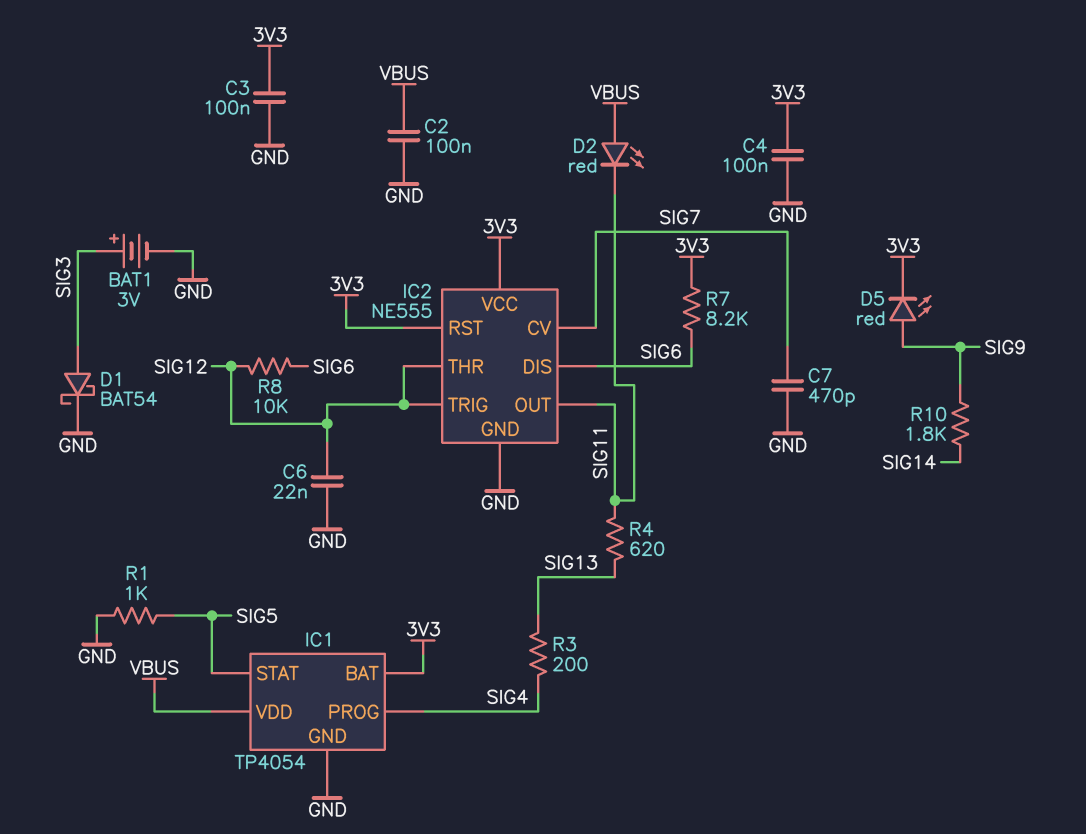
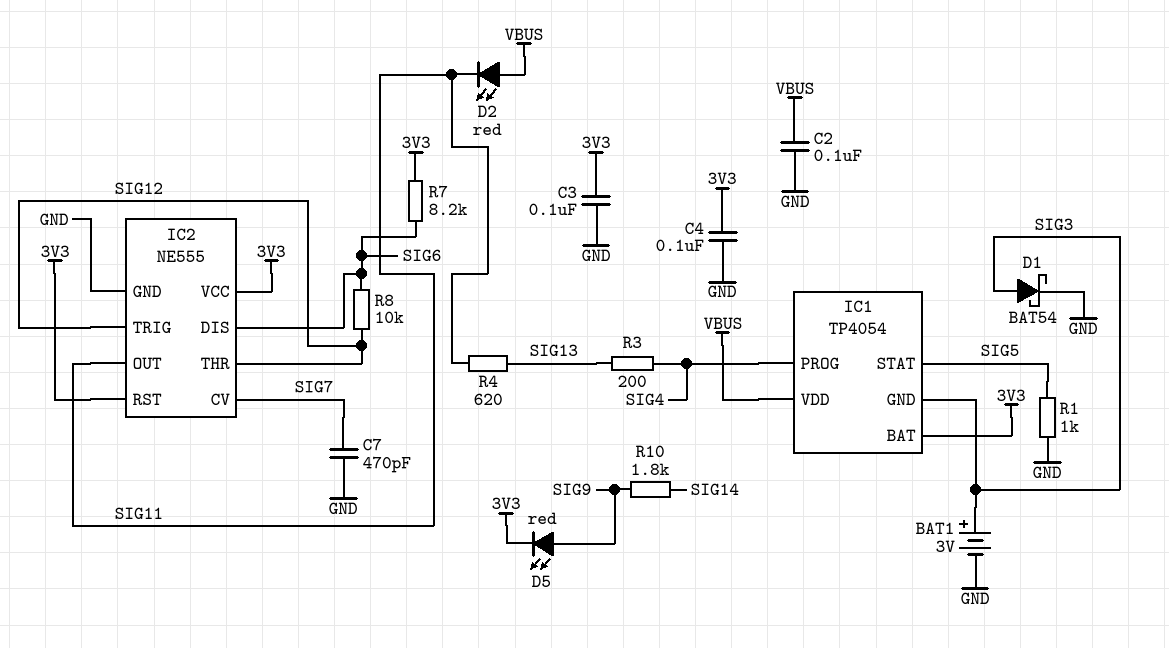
C6: 22nF (GND, SIG12) -> none
IC1 pin GND: GND -> SIG3

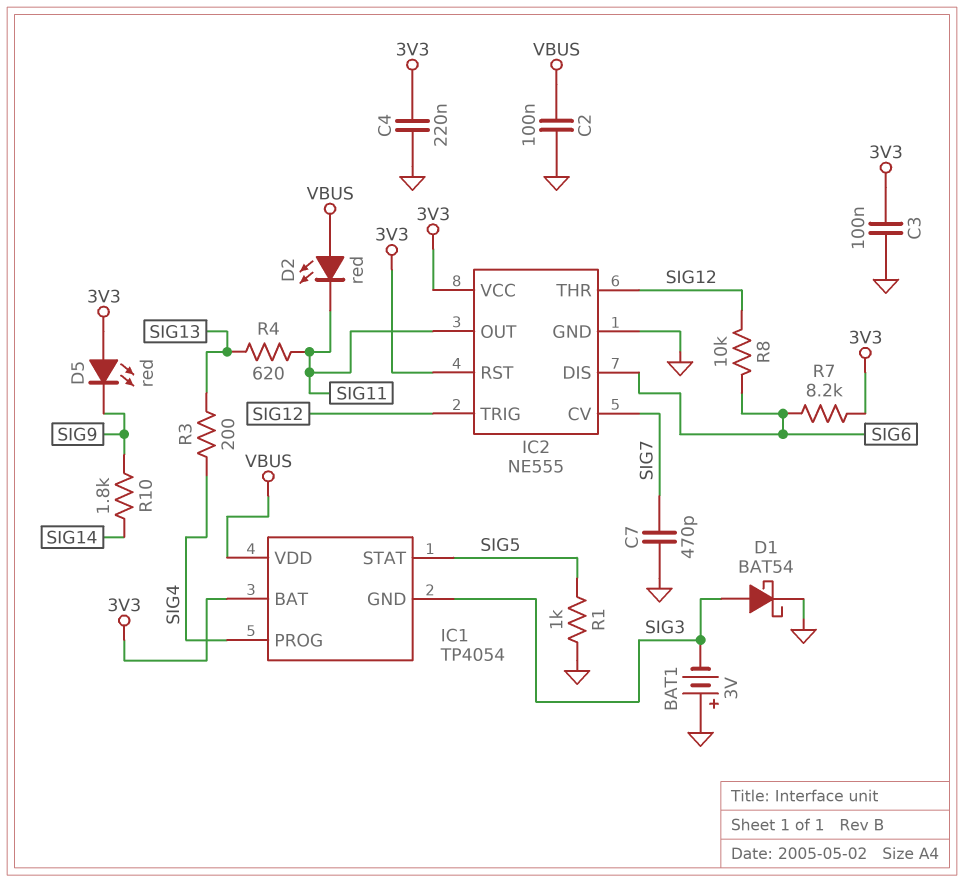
BAT1: 3V (plus SIG3, minus GND) -> 3V (plus GND, minus SIG3)
C4: 100nF (3V3, GND) -> 220nF (3V3, GND)
D5: LED red (A SIG9, K 3V3) -> LED red (A 3V3, K SIG9)

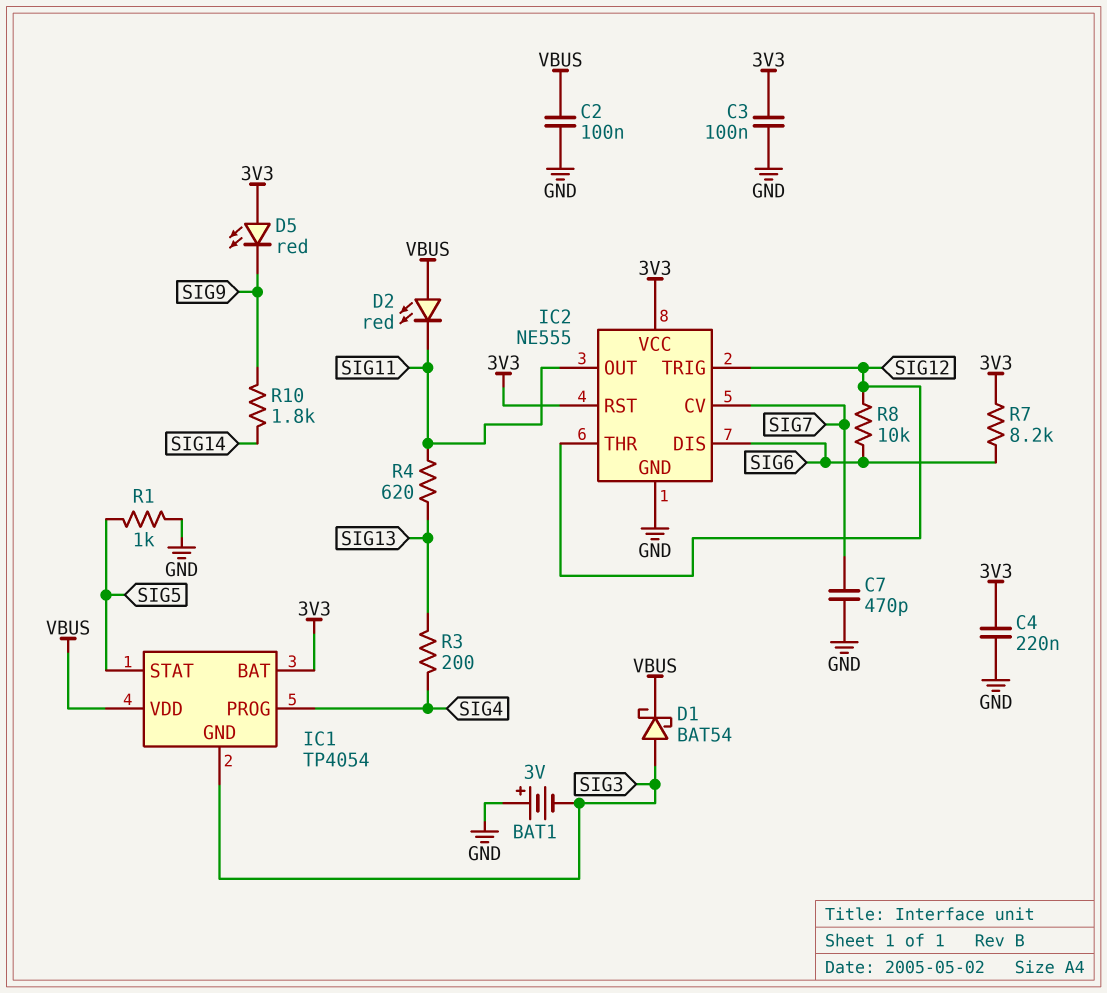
D1: schottky BAT54 (A SIG3, K GND) -> schottky BAT54 (A SIG3, K VBUS)

